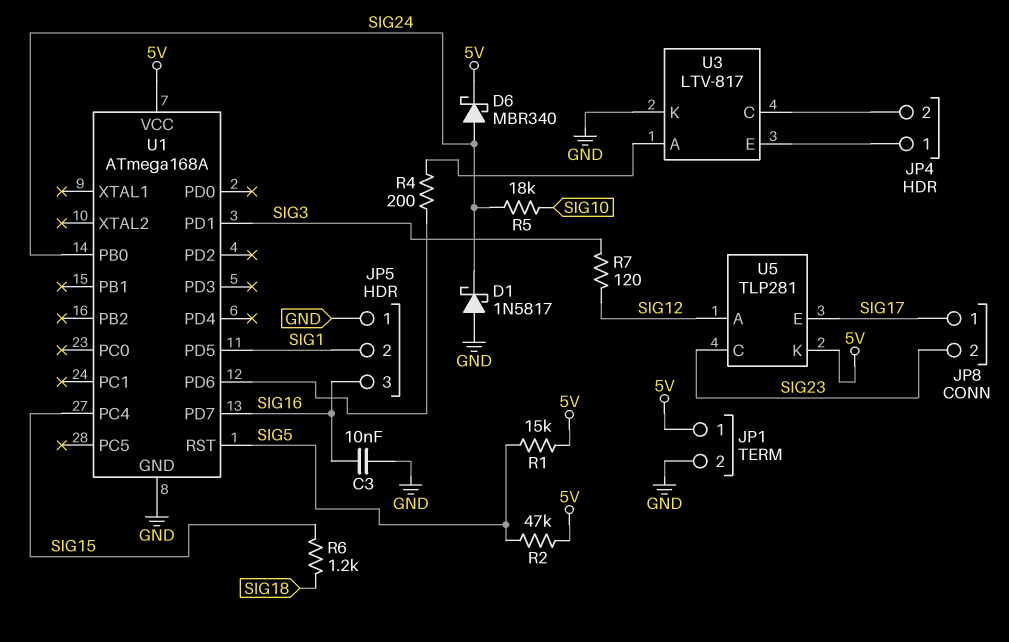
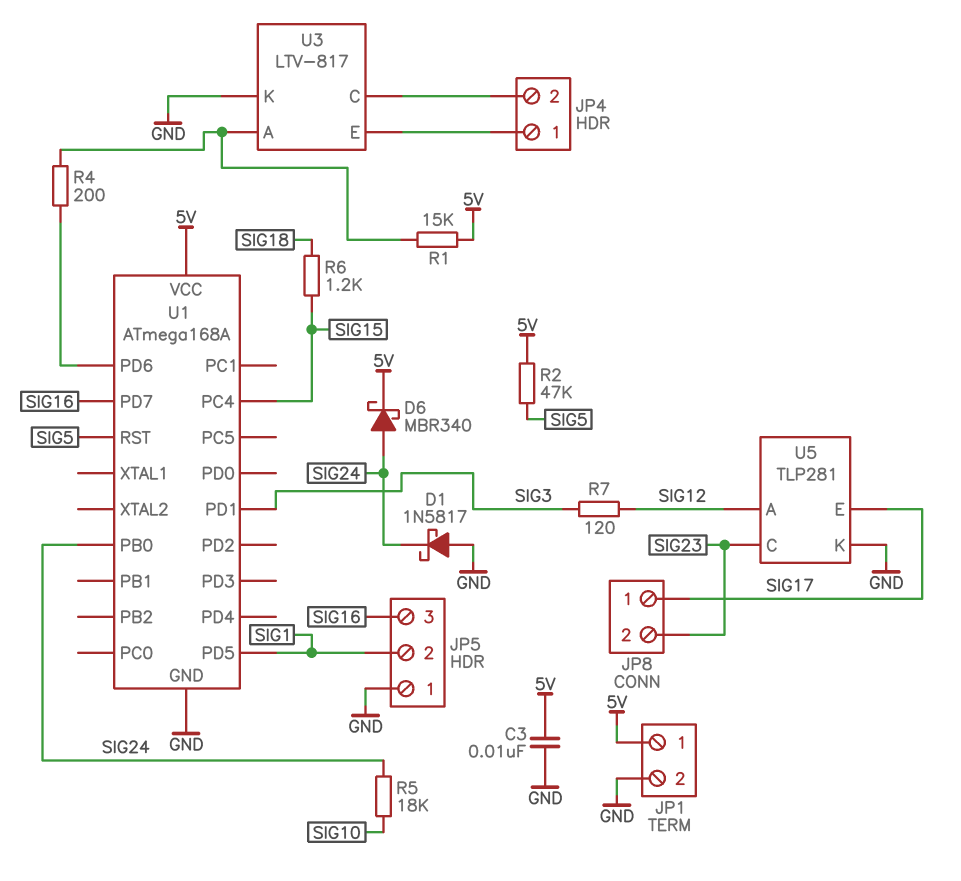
C3: 10nF (GND, SIG16) -> 10nF (5V, GND)
R1: 15k (5V, SIG5) -> 15k (5V, U3/A)
U5 pin K: 5V -> GND

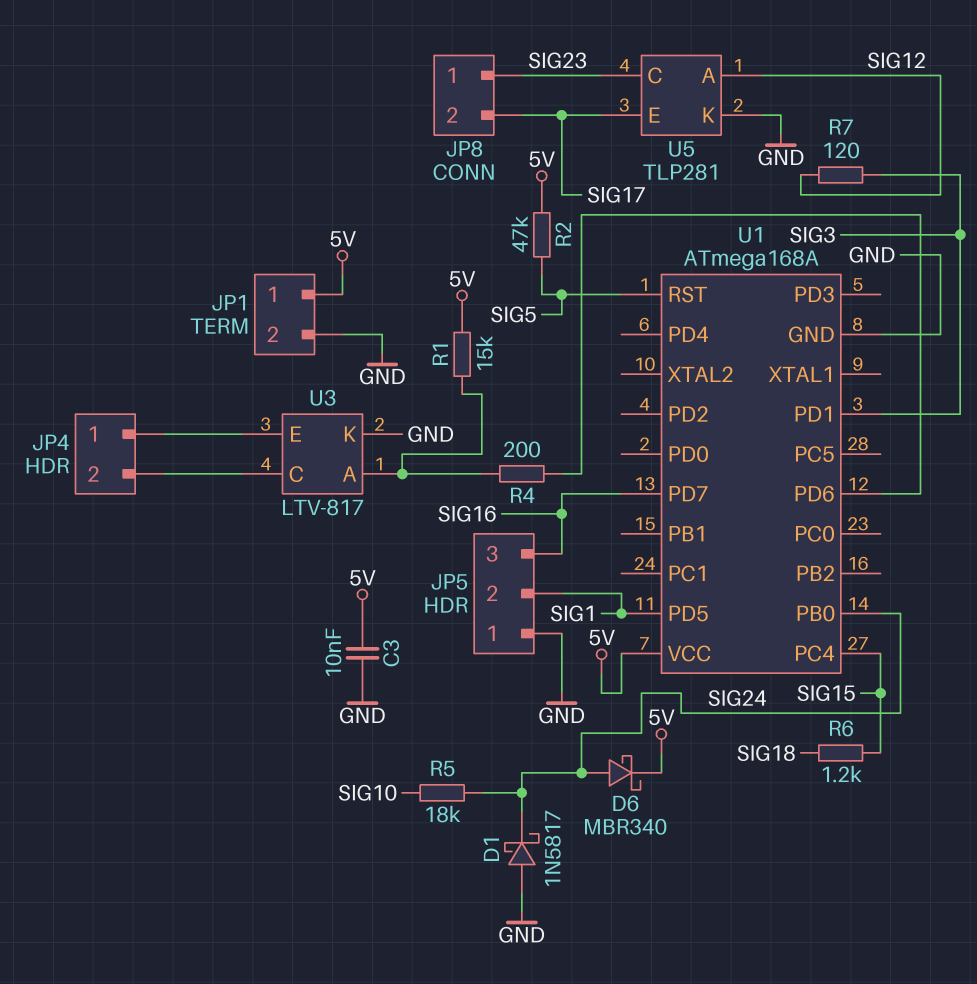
JP8 pin 1: SIG17 -> SIG23
JP8 pin 2: SIG23 -> SIG17

